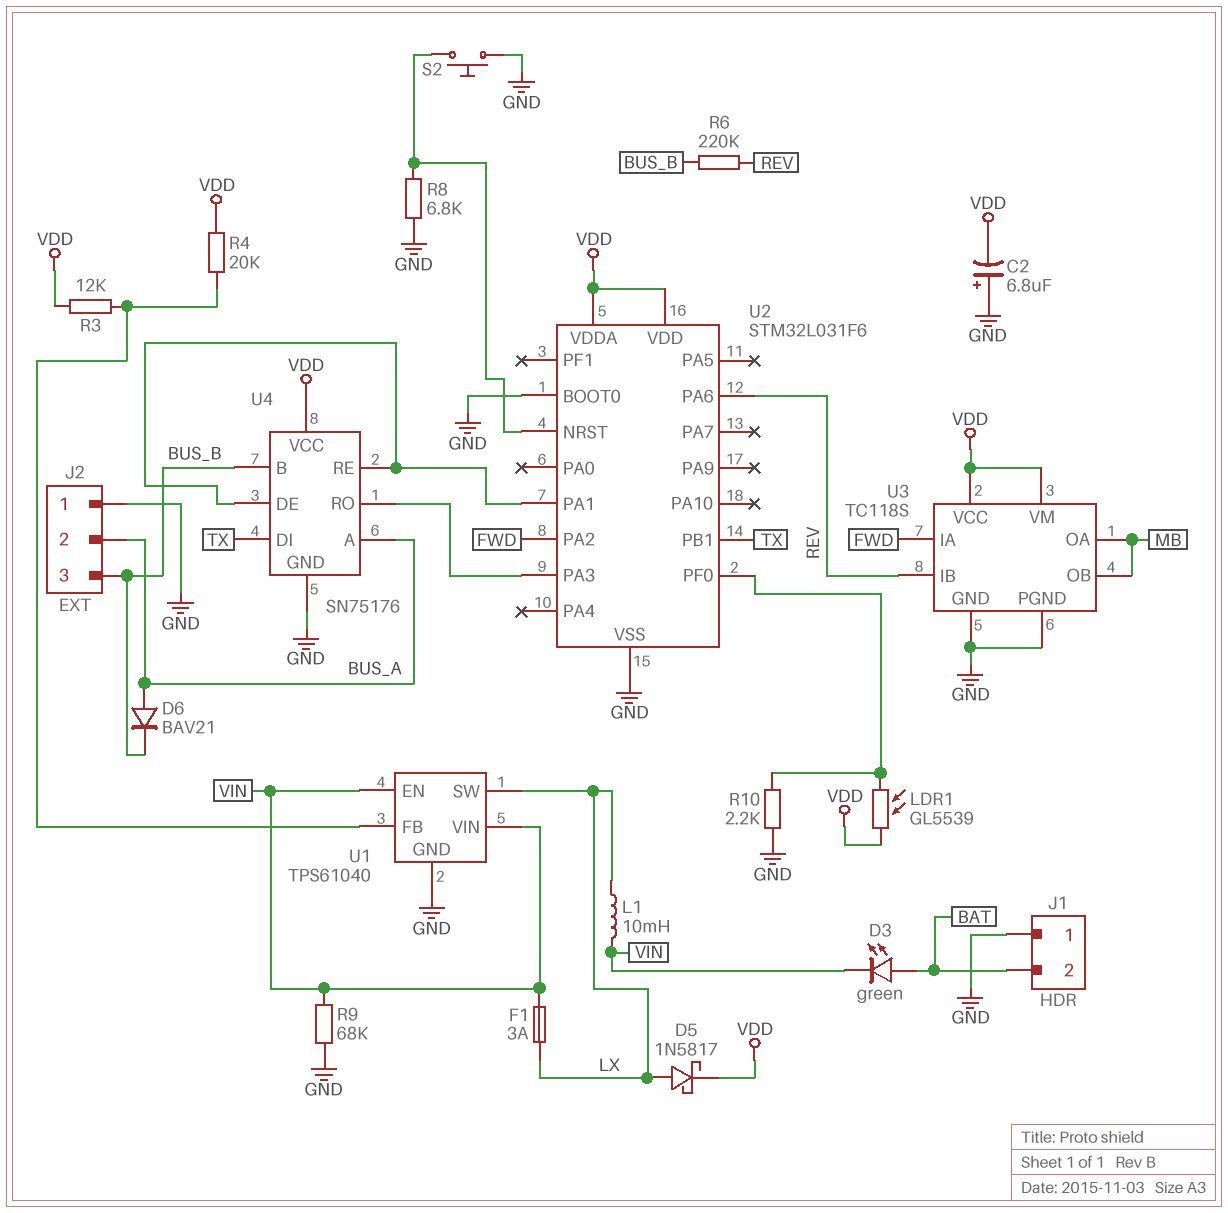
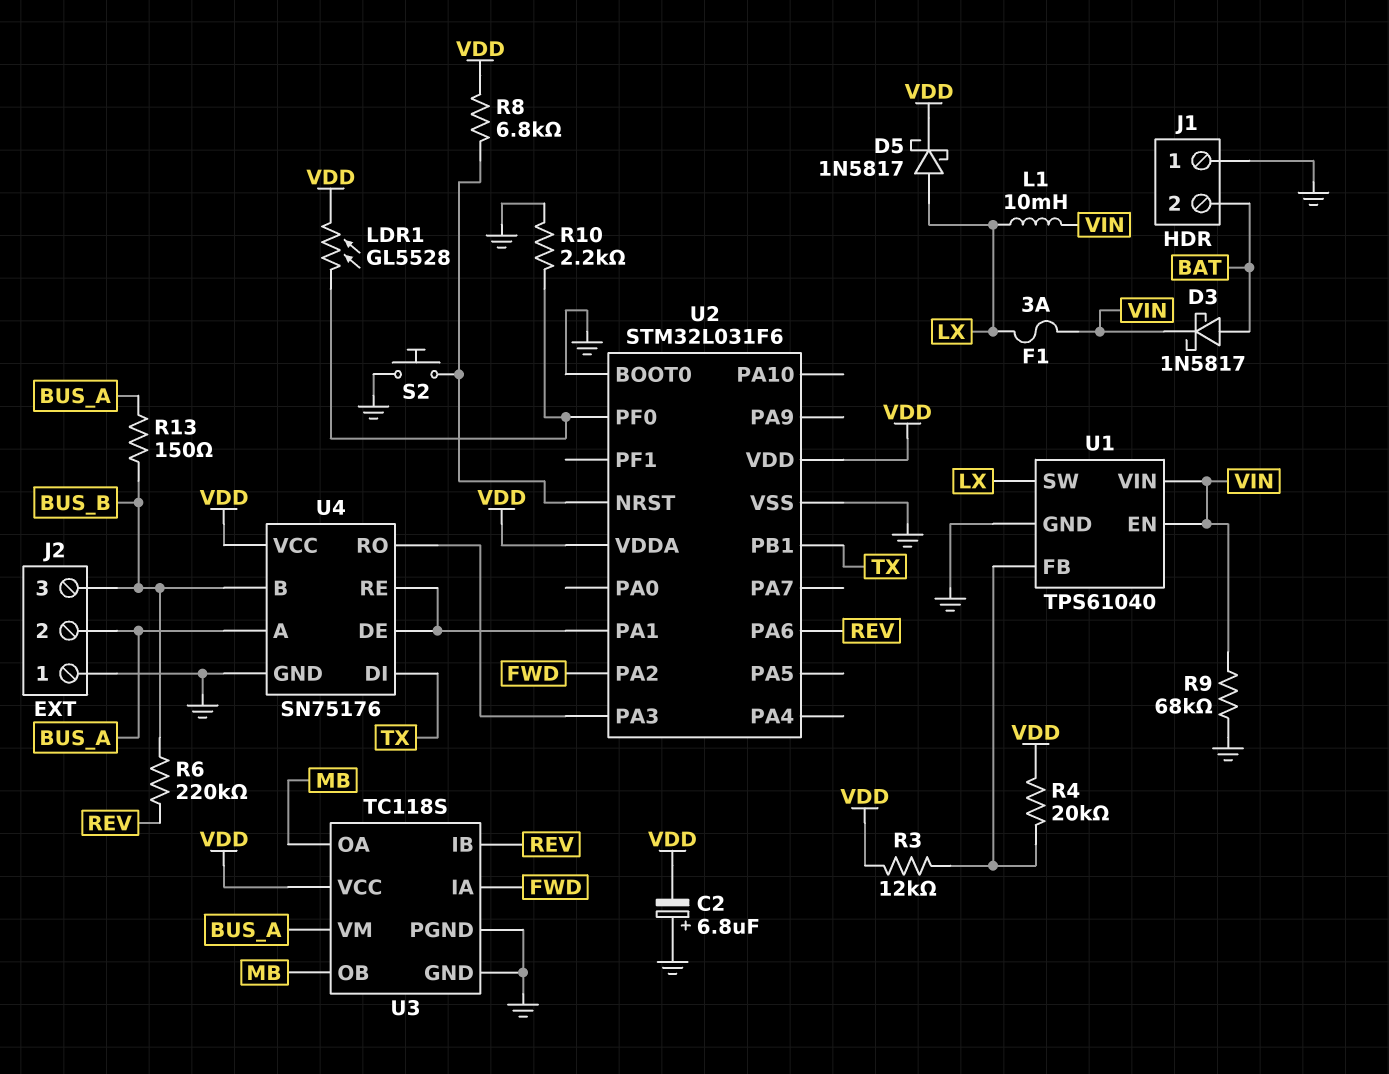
D3: LED green (A BAT, K VIN) -> schottky 1N5817 (A BAT, K VIN)
D6: diode BAV21 (A BUS_A, K BUS_B) -> none
LDR1: GL5539 (U2/PF0, VDD) -> GL5528 (U2/PF0, VDD)
R8: 6.8k (GND, U2/NRST) -> 6.8k (U2/NRST, VDD)
R13: none -> 150 (BUS_A, BUS_B)
U3 pin VM: VDD -> BUS_A

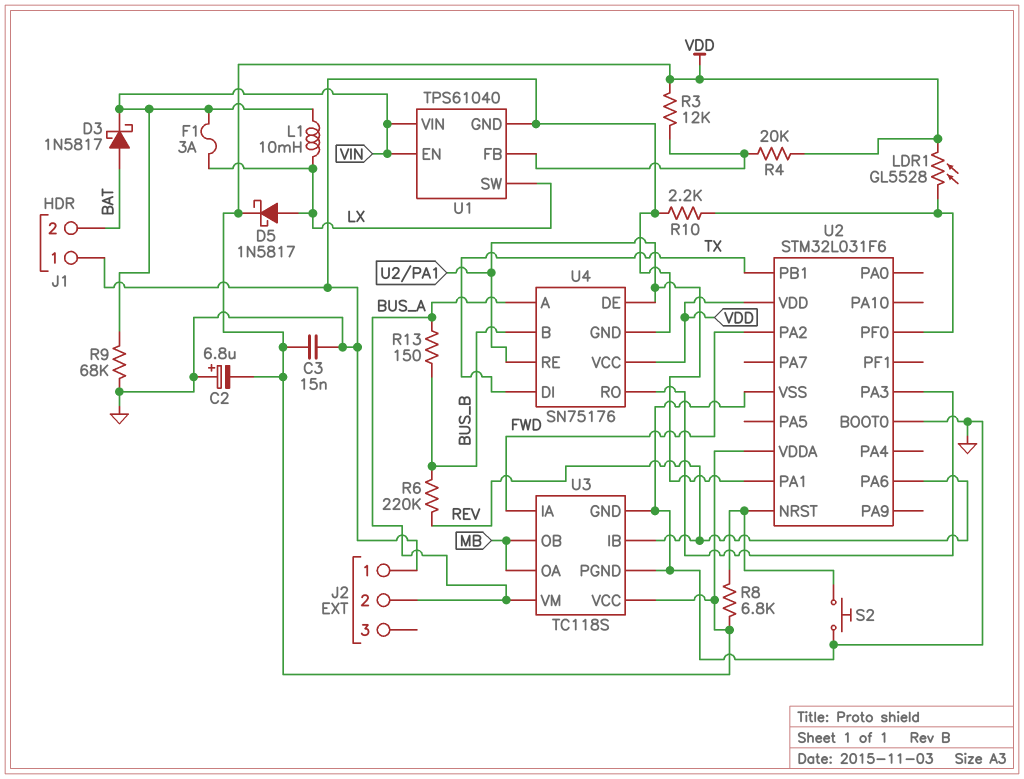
C3: none -> 15nF (GND, VDD)
J2 pin 3: BUS_B -> none

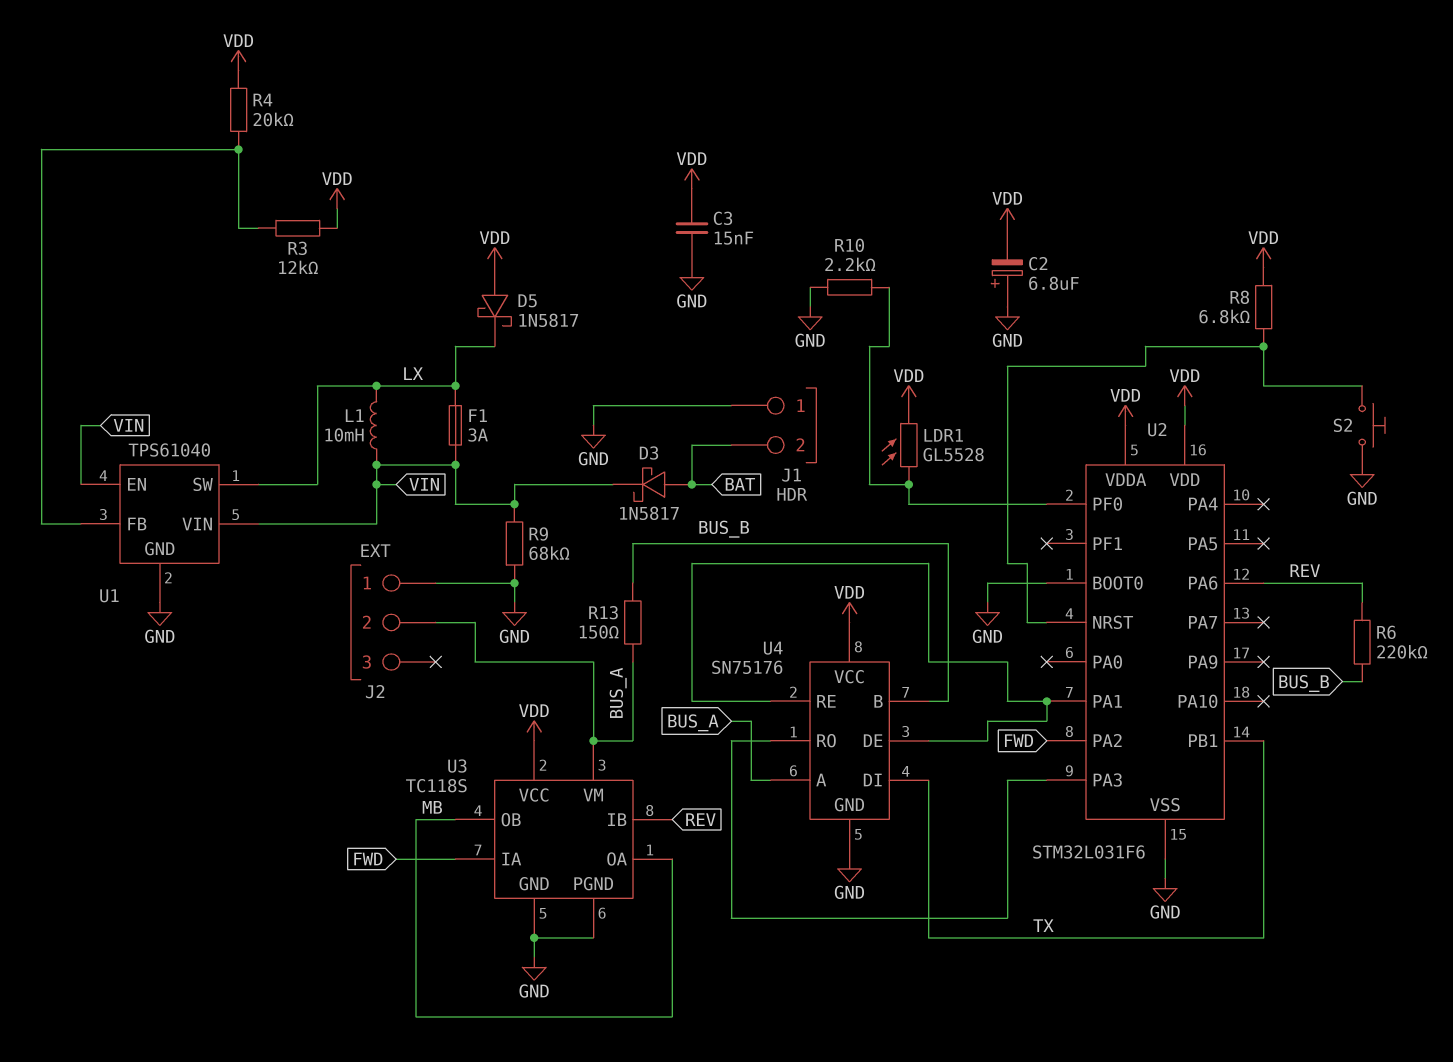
D5: schottky 1N5817 (A LX, K VDD) -> schottky 1N5817 (A VDD, K LX)

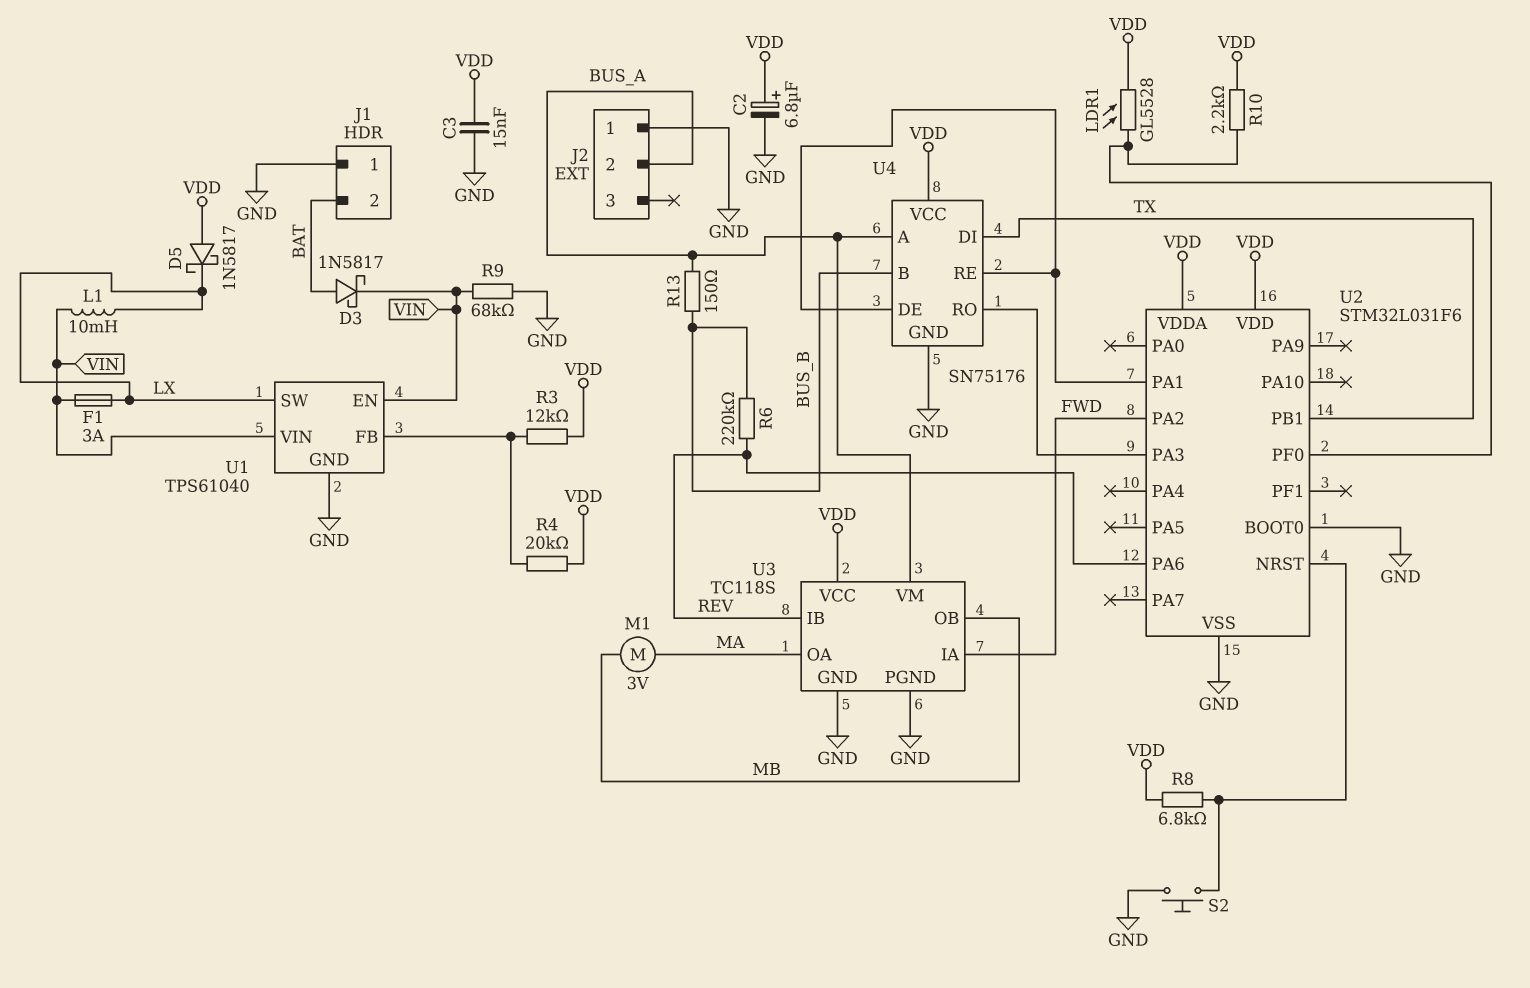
C2: 6.8uF (plus GND, minus VDD) -> 6.8uF (plus VDD, minus GND)
M1: none -> motor 3V (MA, MB)
R10: 2.2k (GND, U2/PF0) -> 2.2k (U2/PF0, VDD)
U3 pin OA: MB -> MA

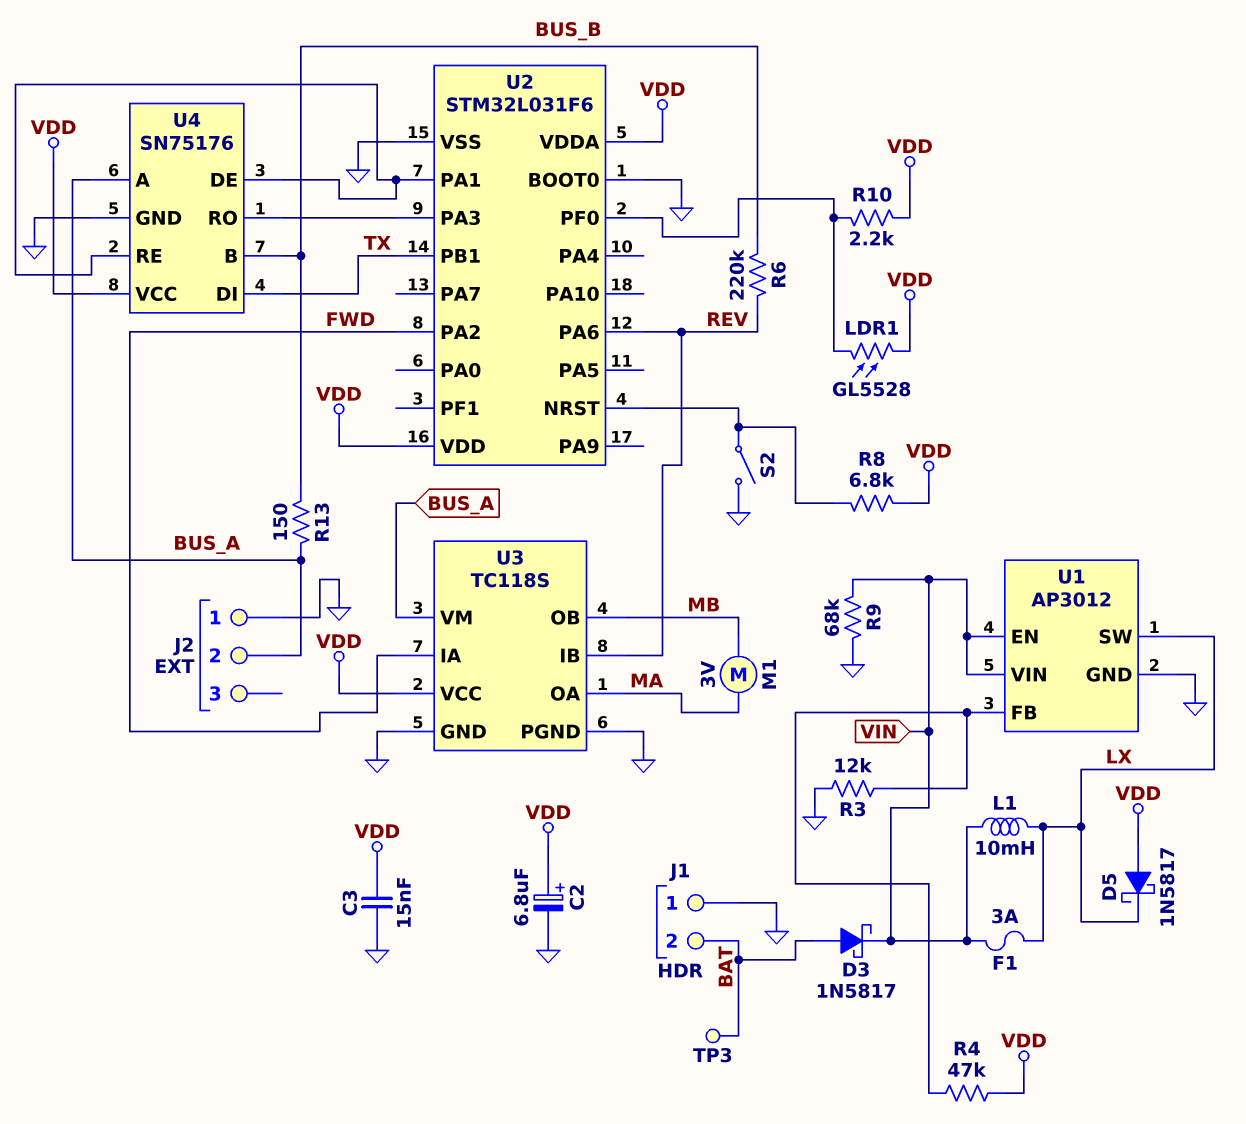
R3: 12k (U1/FB, VDD) -> 12k (GND, U1/FB)
R4: 20k (U1/FB, VDD) -> 47k (U1/FB, VDD)
S2: button (GND, U2/NRST) -> switch (GND, U2/NRST)
TP3: none -> test point (BAT)
U1: TPS61040 -> AP3012

